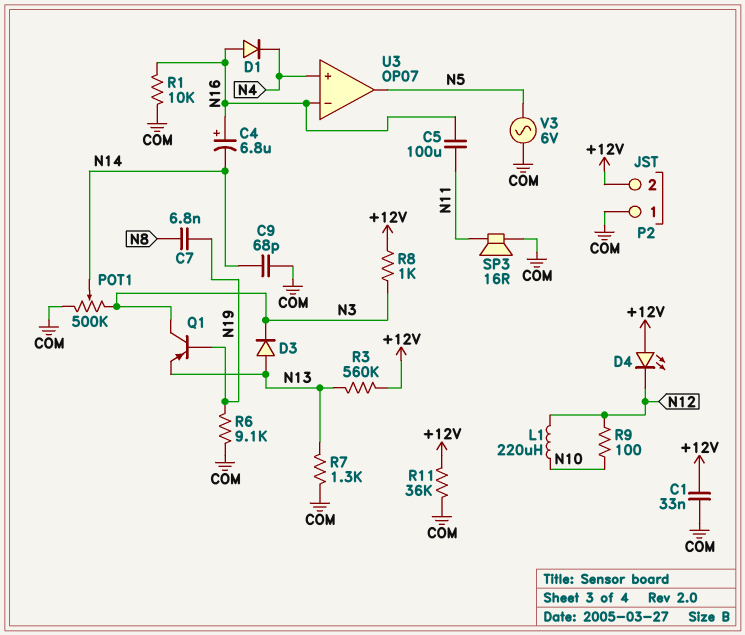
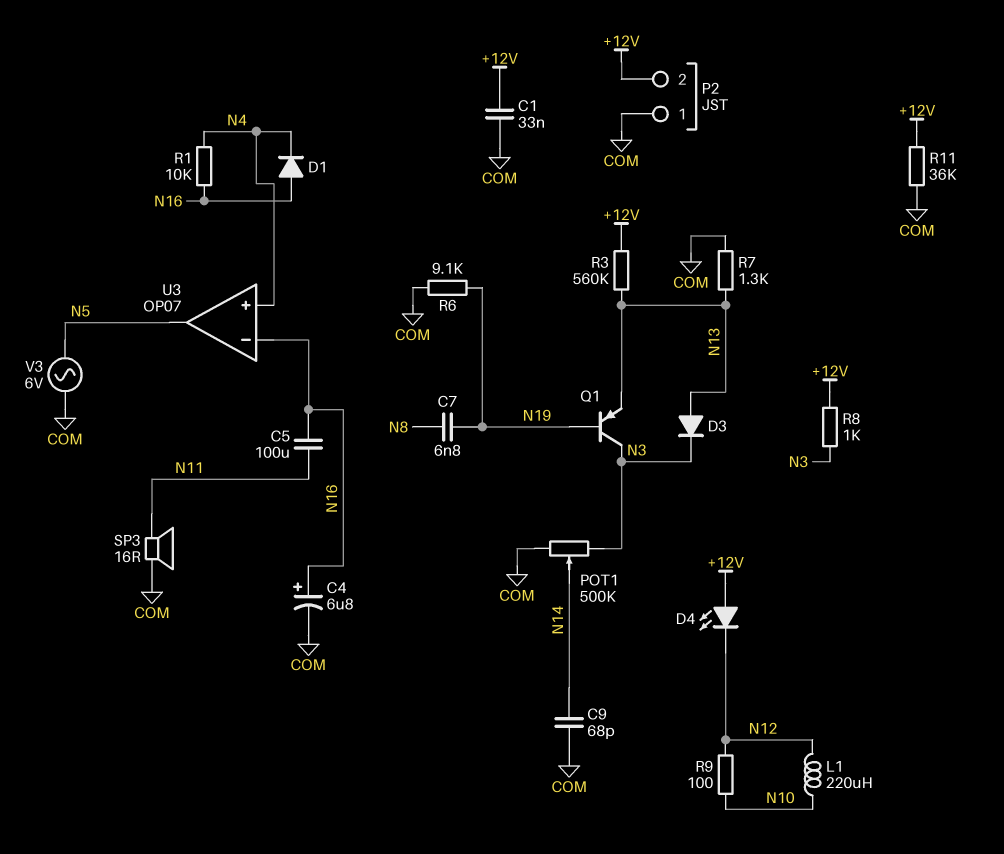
C4: 6.8uF (plus N16, minus N14) -> 6.8uF (plus N16, minus COM)
R1: 10k (COM, N16) -> 10k (N4, N16)

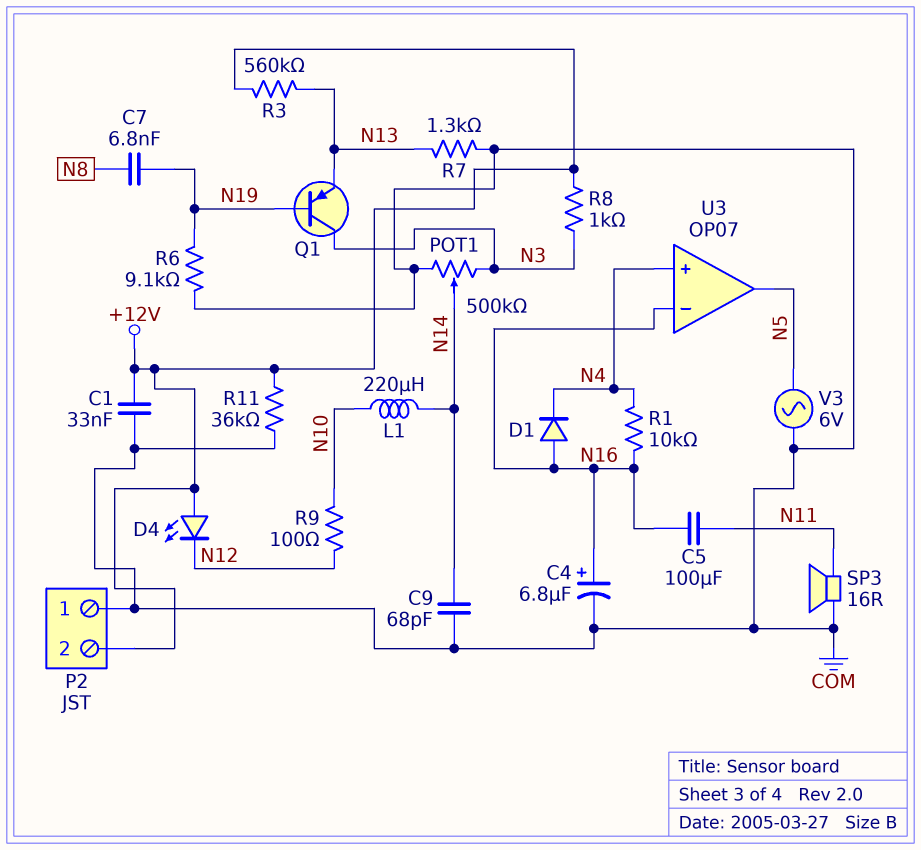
D3: diode (A N13, K N3) -> none
L1: 220uH (N10, N12) -> 220uH (N10, N14)

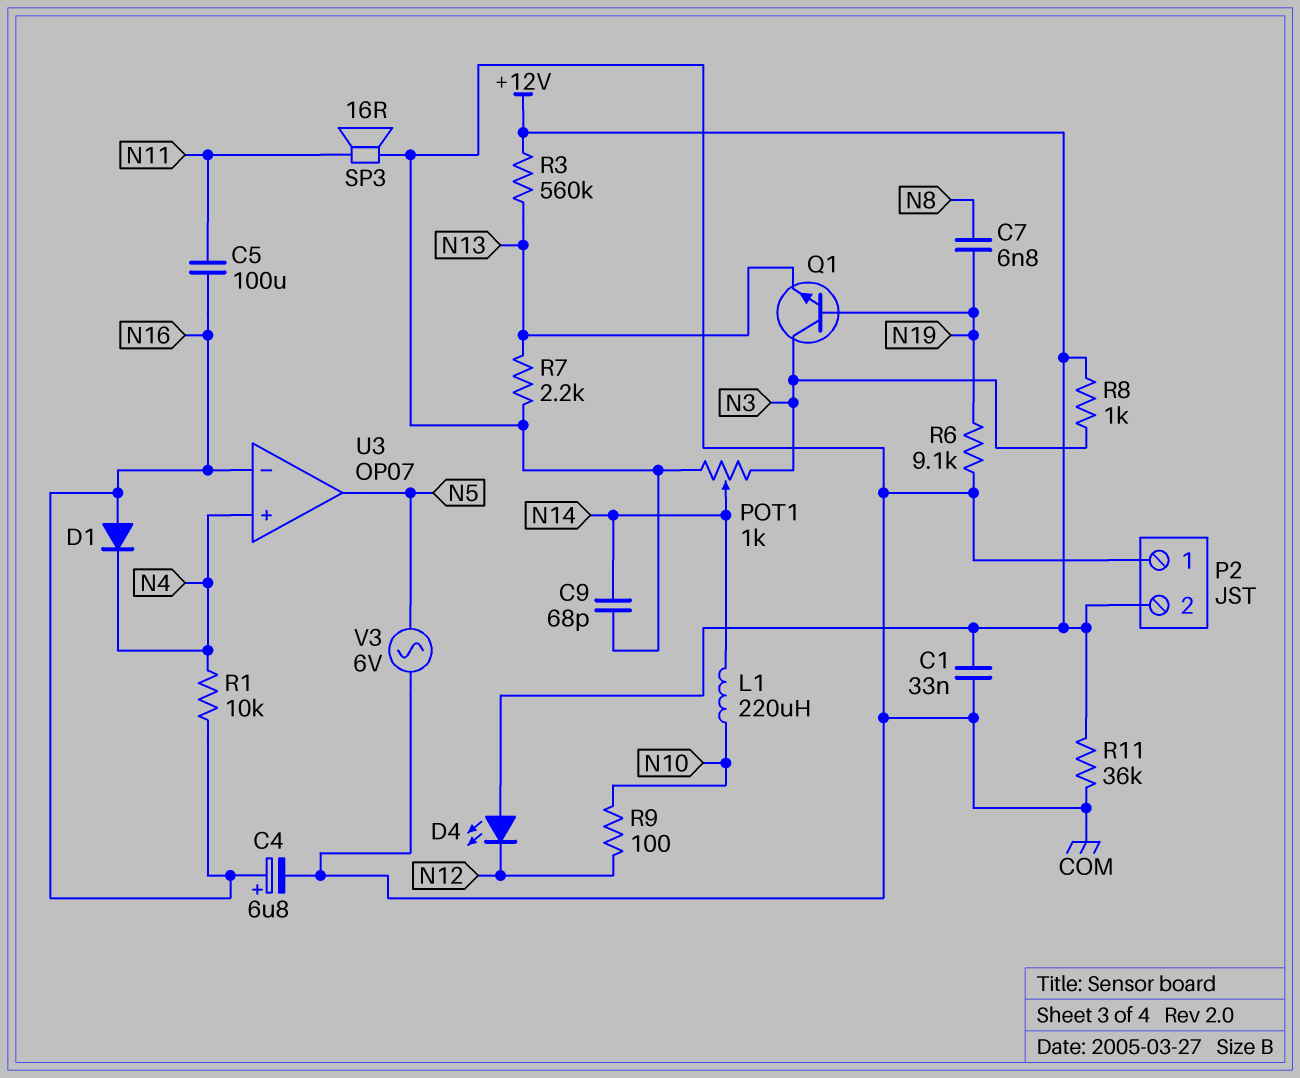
POT1: 500k (COM, N3, wiper N14) -> 1k (COM, N3, wiper N14)
Q1: PNP (B N19, C N3, E N13) -> NPN (B N19, C N3, E N13)
R7: 1.3k (COM, N13) -> 2.2k (COM, N13)

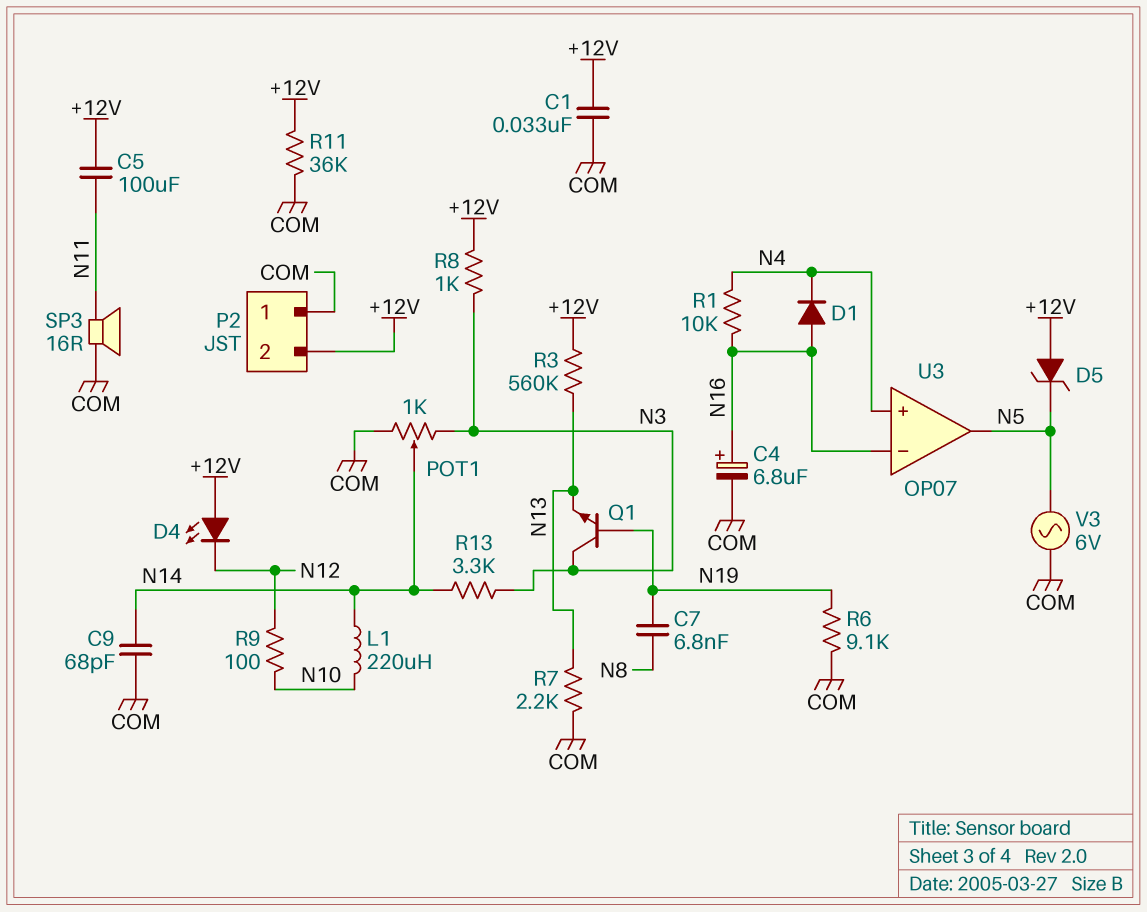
C5: 100uF (N11, N16) -> 100uF (+12V, N11)
D5: none -> zener (A +12V, K N5)
R13: none -> 3.3k (N3, N14)

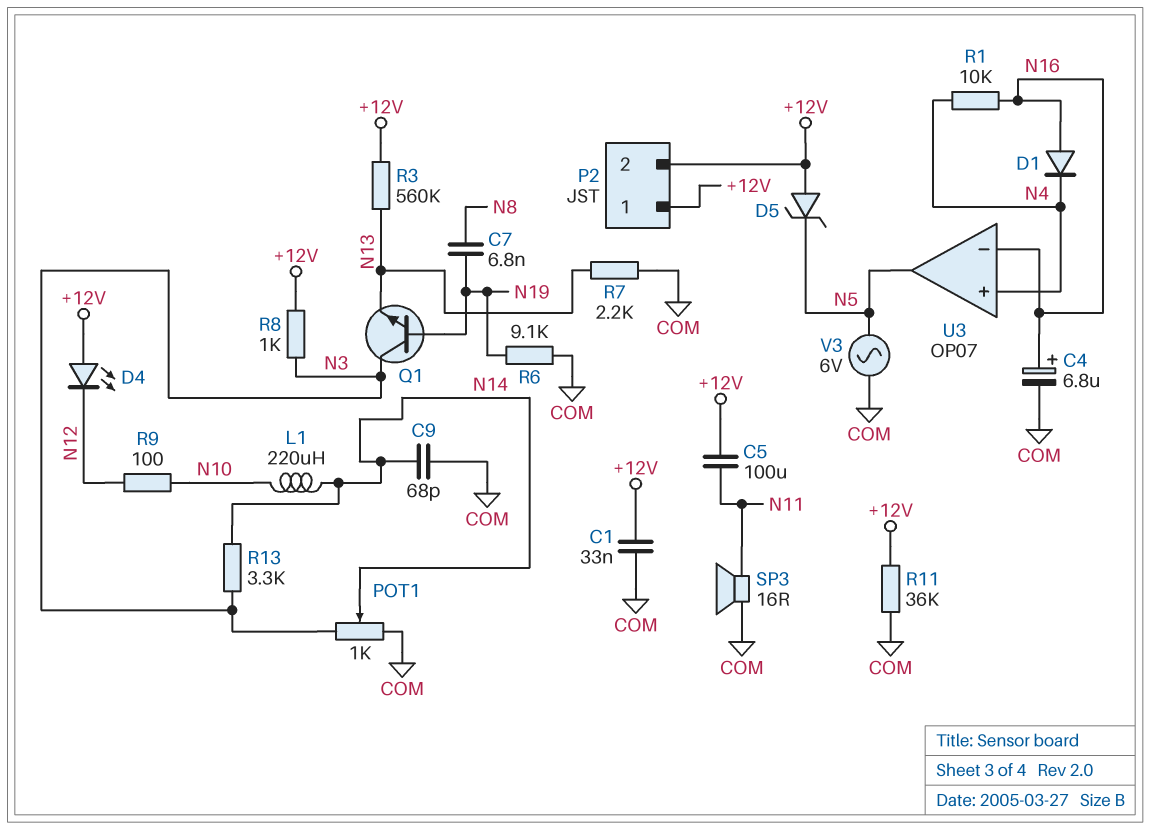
P2 pin 1: COM -> +12V

